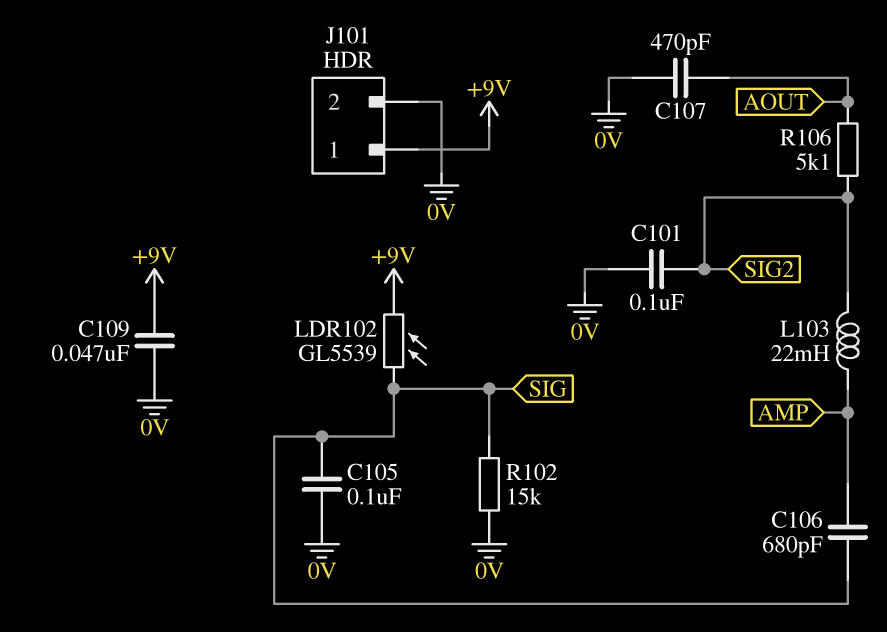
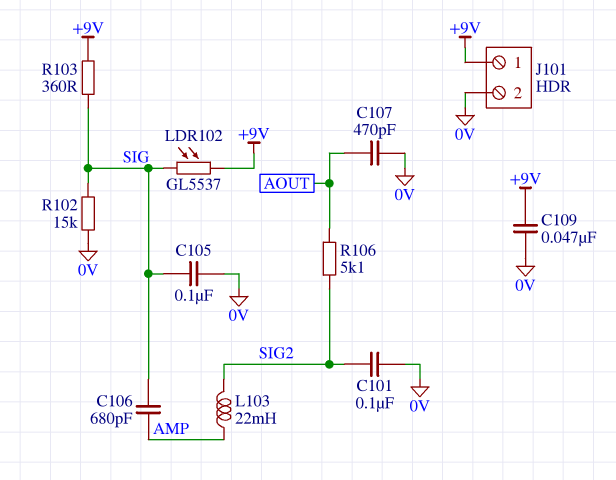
LDR102: GL5539 (+9V, SIG) -> GL5537 (+9V, SIG)
R103: none -> 360 (+9V, SIG)

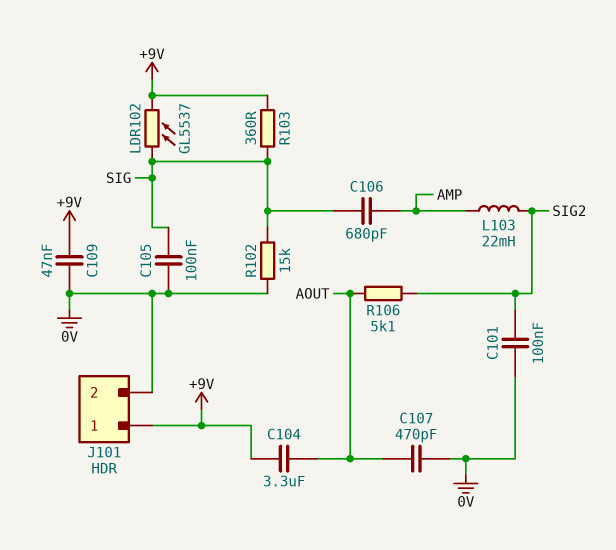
C104: none -> 3.3uF (+9V, AOUT)

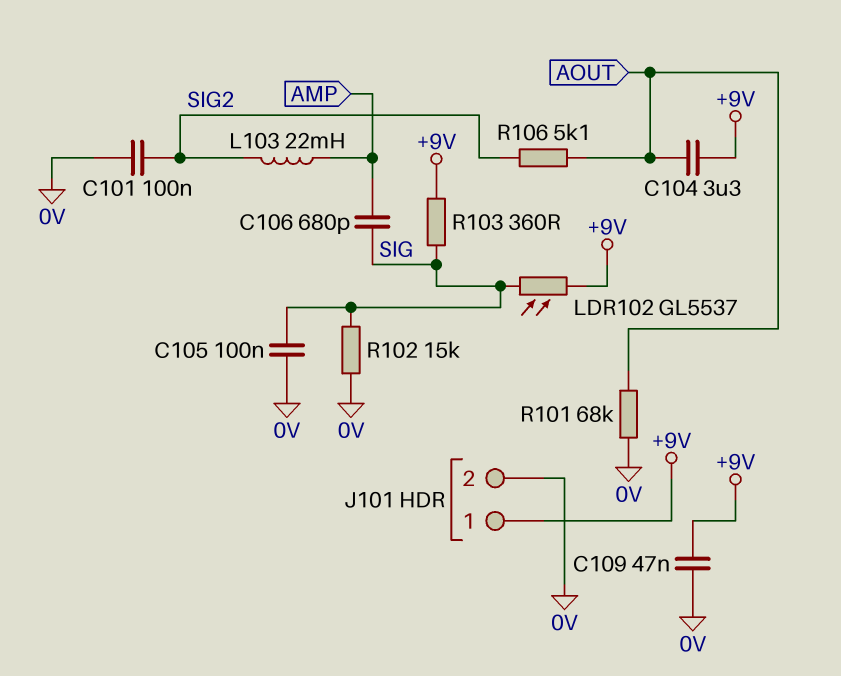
C107: 470pF (0V, AOUT) -> none
R101: none -> 68k (0V, AOUT)

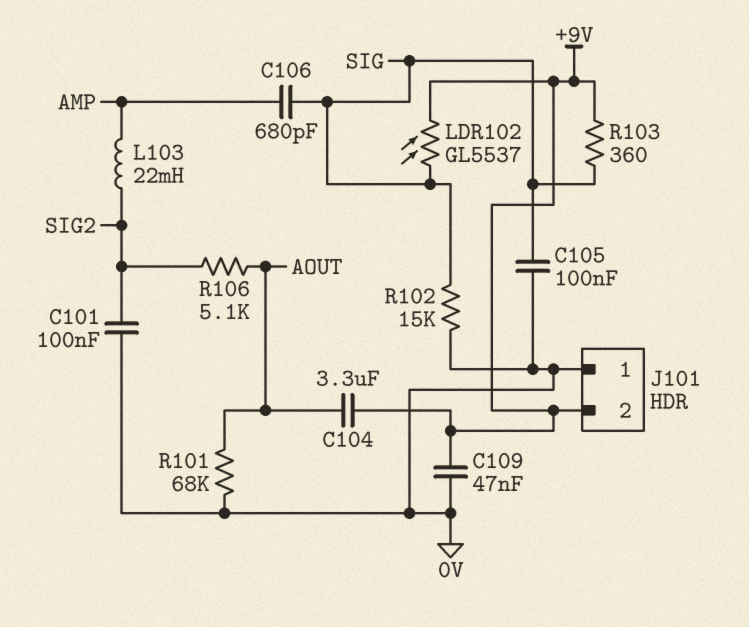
J101 pin 1: +9V -> 0V
J101 pin 2: 0V -> +9V

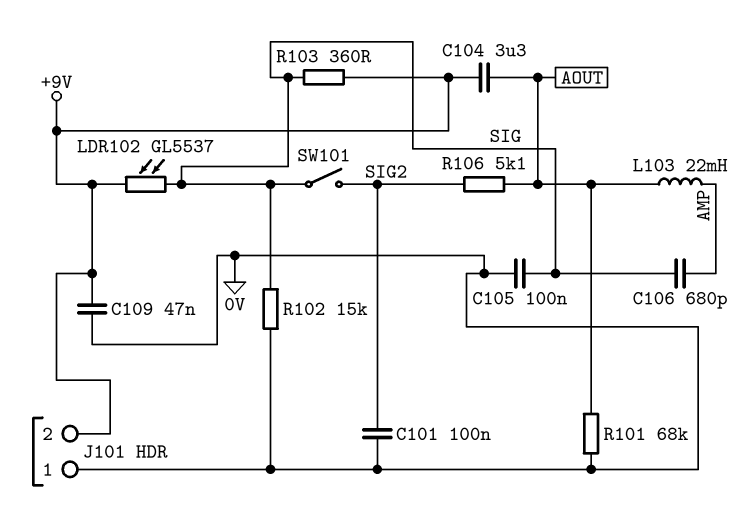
L103: 22mH (AMP, SIG2) -> 22mH (AMP, AOUT)
SW101: none -> switch (SIG, SIG2)

